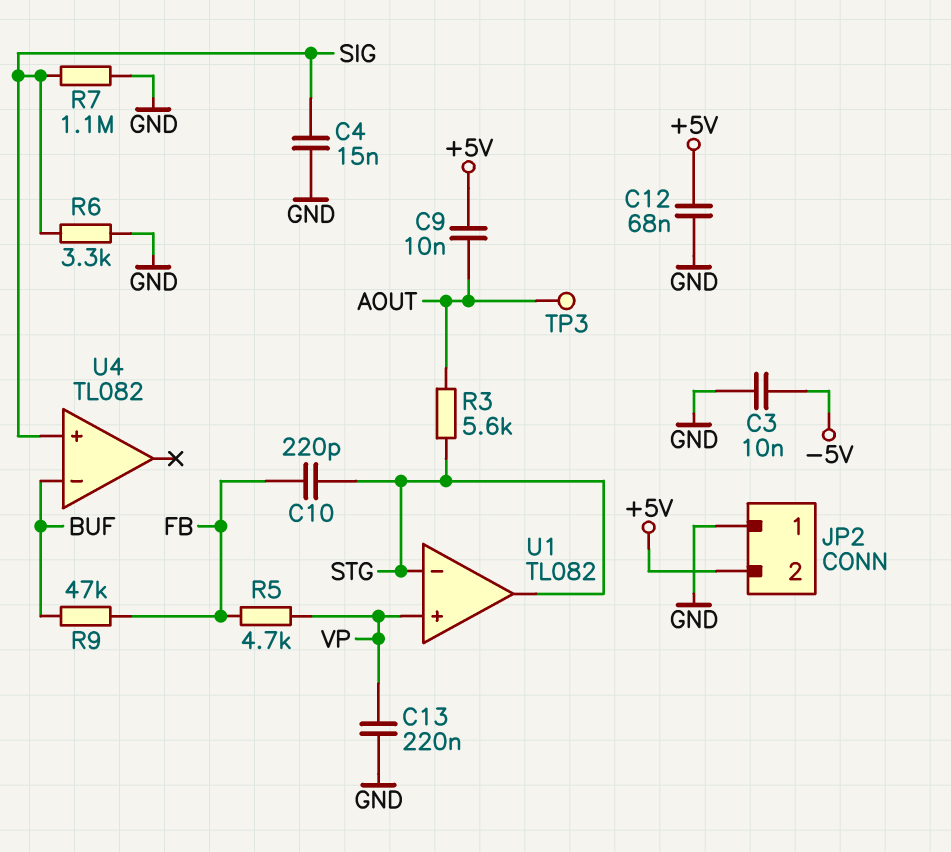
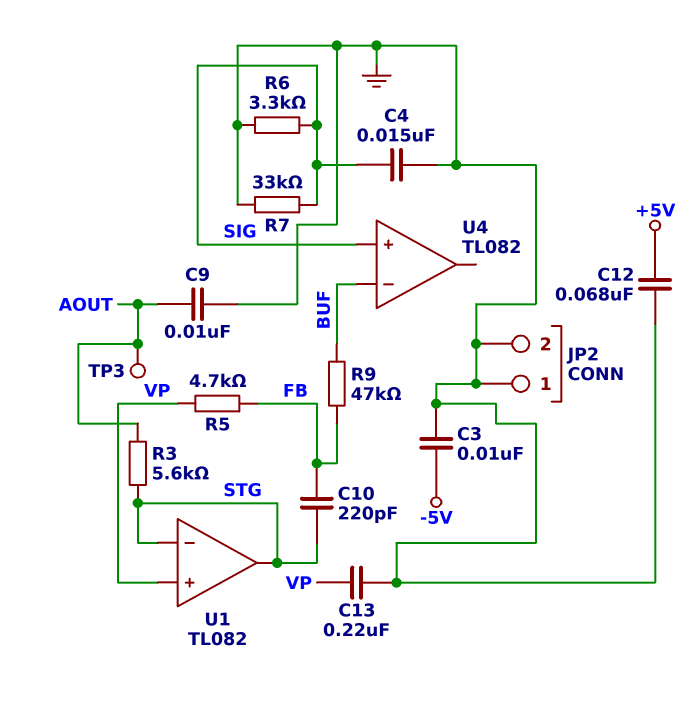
C9: 10nF (+5V, AOUT) -> 10nF (AOUT, GND)
JP2 pin 2: +5V -> GND
R7: 1.1M (GND, SIG) -> 33k (GND, SIG)

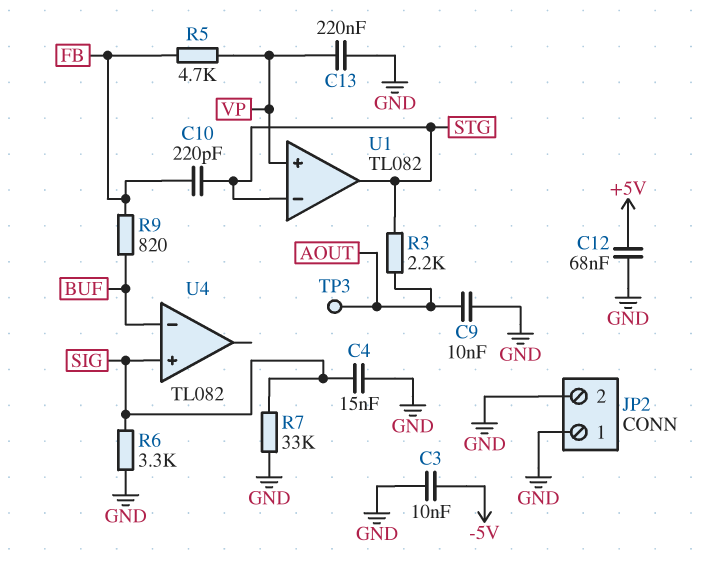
R3: 5.6k (AOUT, STG) -> 2.2k (AOUT, STG)
R9: 47k (BUF, FB) -> 820 (BUF, FB)

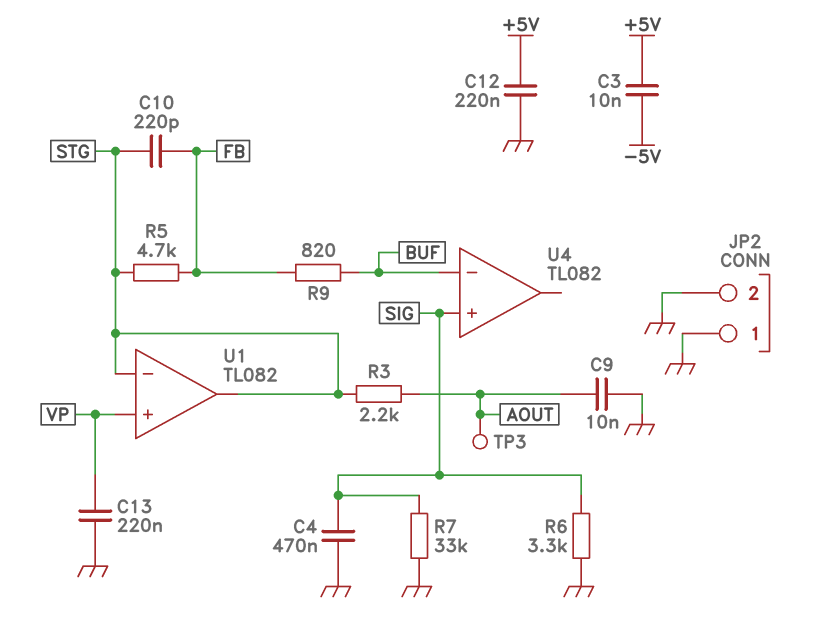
C3: 10nF (-5V, GND) -> 10nF (+5V, -5V)
C4: 15nF (GND, SIG) -> 470nF (GND, SIG)
C12: 68nF (+5V, GND) -> 220nF (+5V, GND)
R5: 4.7k (FB, VP) -> 4.7k (FB, STG)

